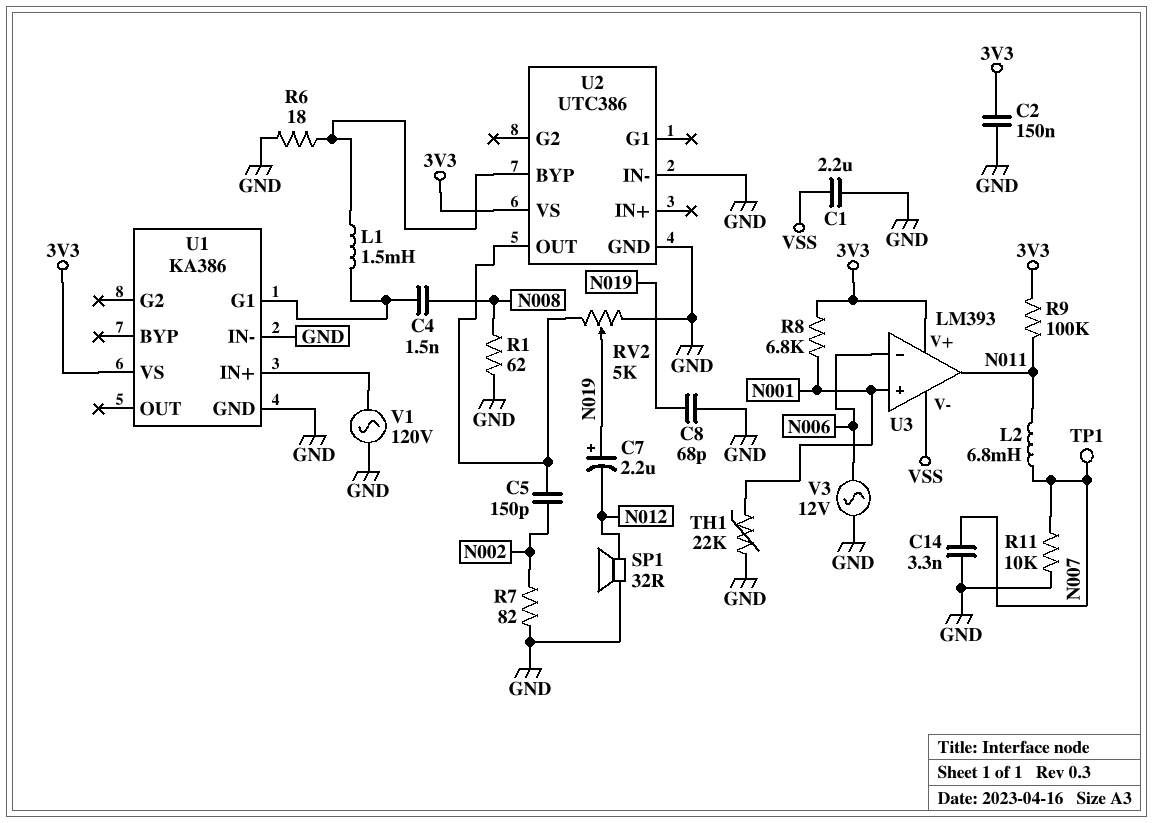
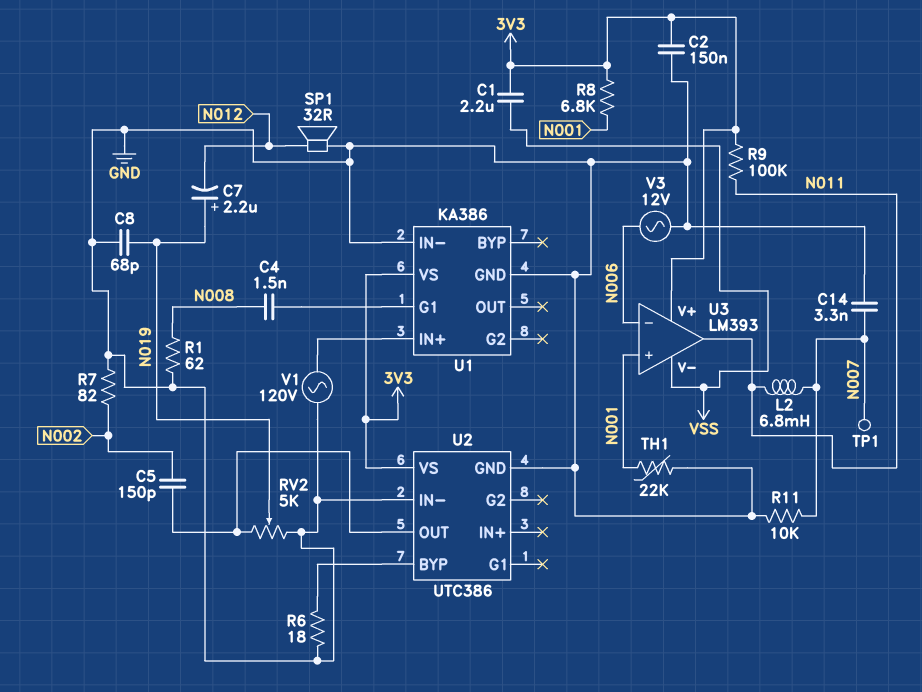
C1: 2.2uF (GND, VSS) -> 2.2uF (3V3, VSS)
L1: 1.5mH (U1/G1, U2/BYP) -> none

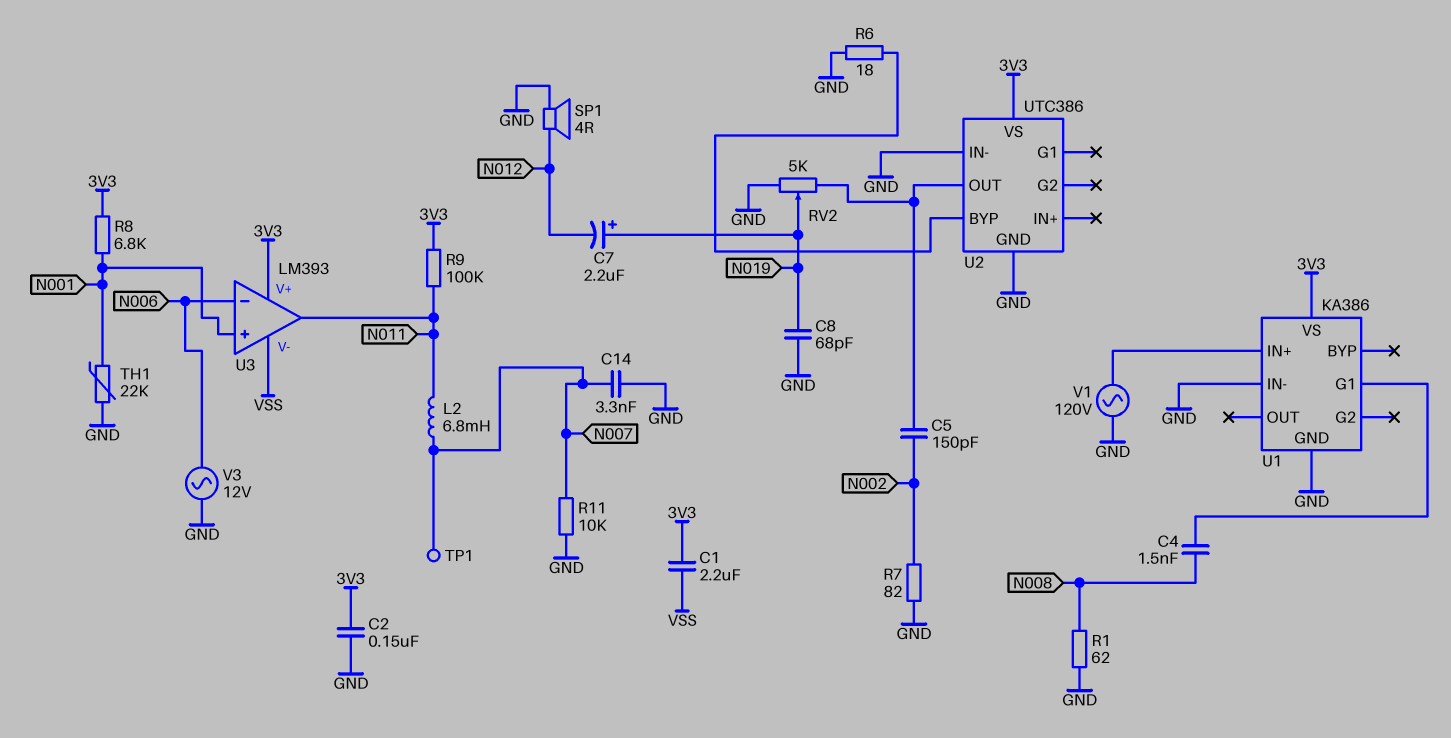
SP1: speaker 32R (GND, N012) -> speaker 4R (GND, N012)

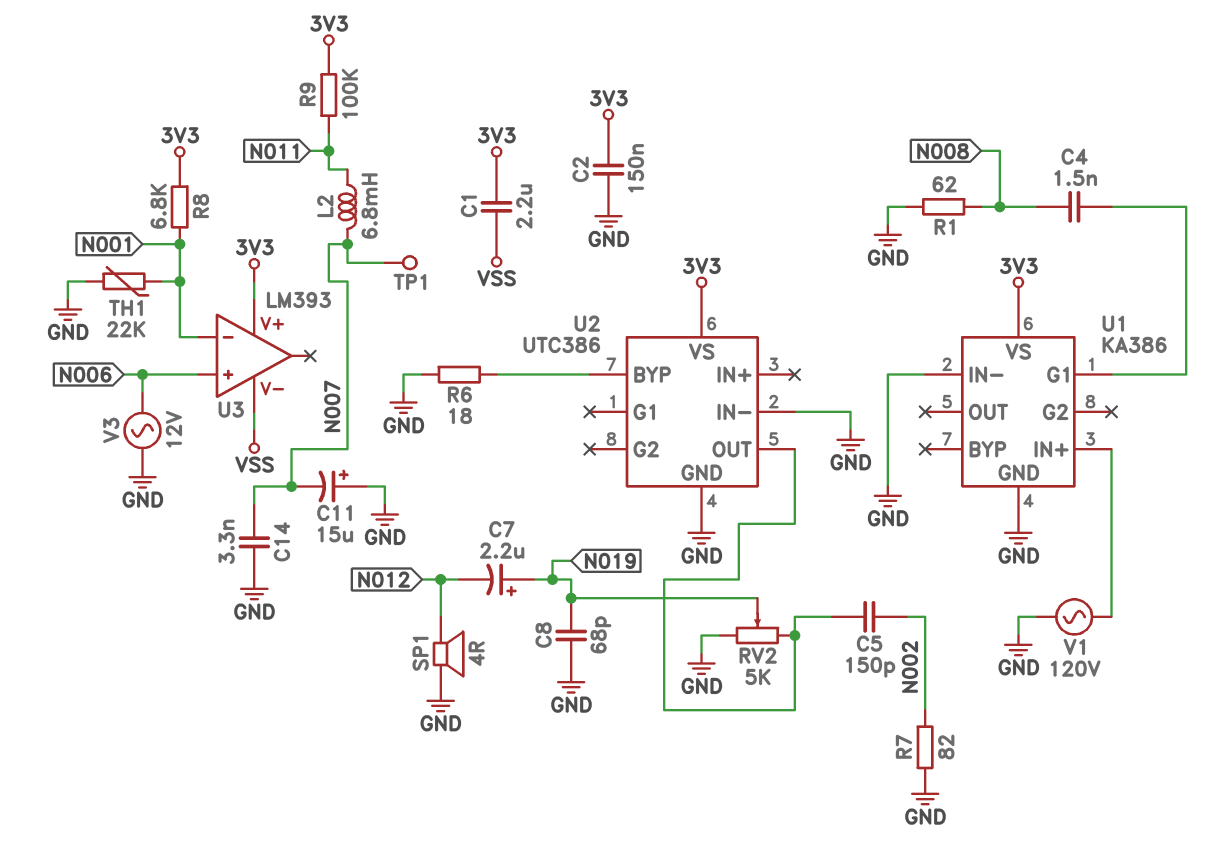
C11: none -> 15uF (plus GND, minus N007)
R11: 10k (GND, N007) -> none
U3 pin in+: N001 -> N006
U3 pin in-: N006 -> N001
U3 pin out: N011 -> none

